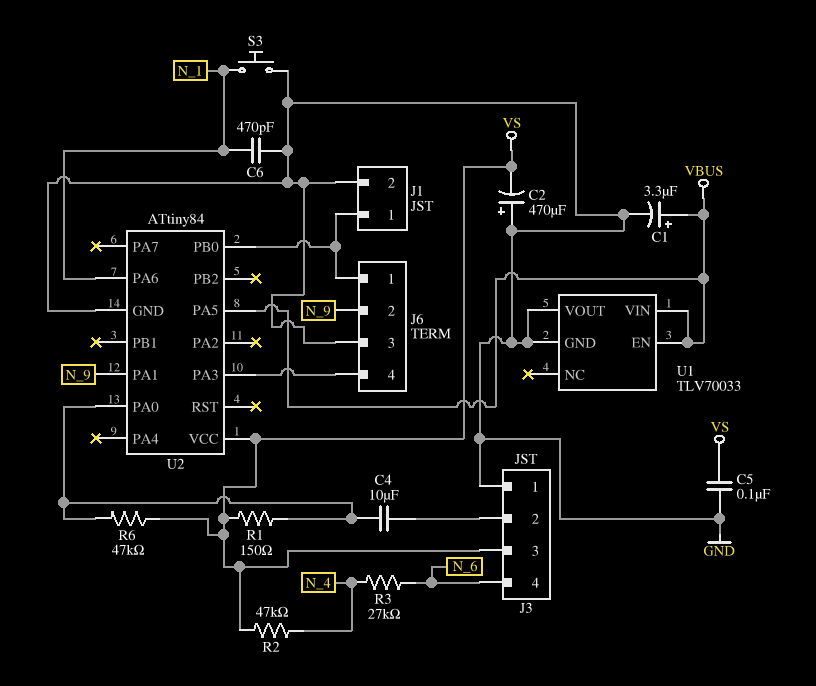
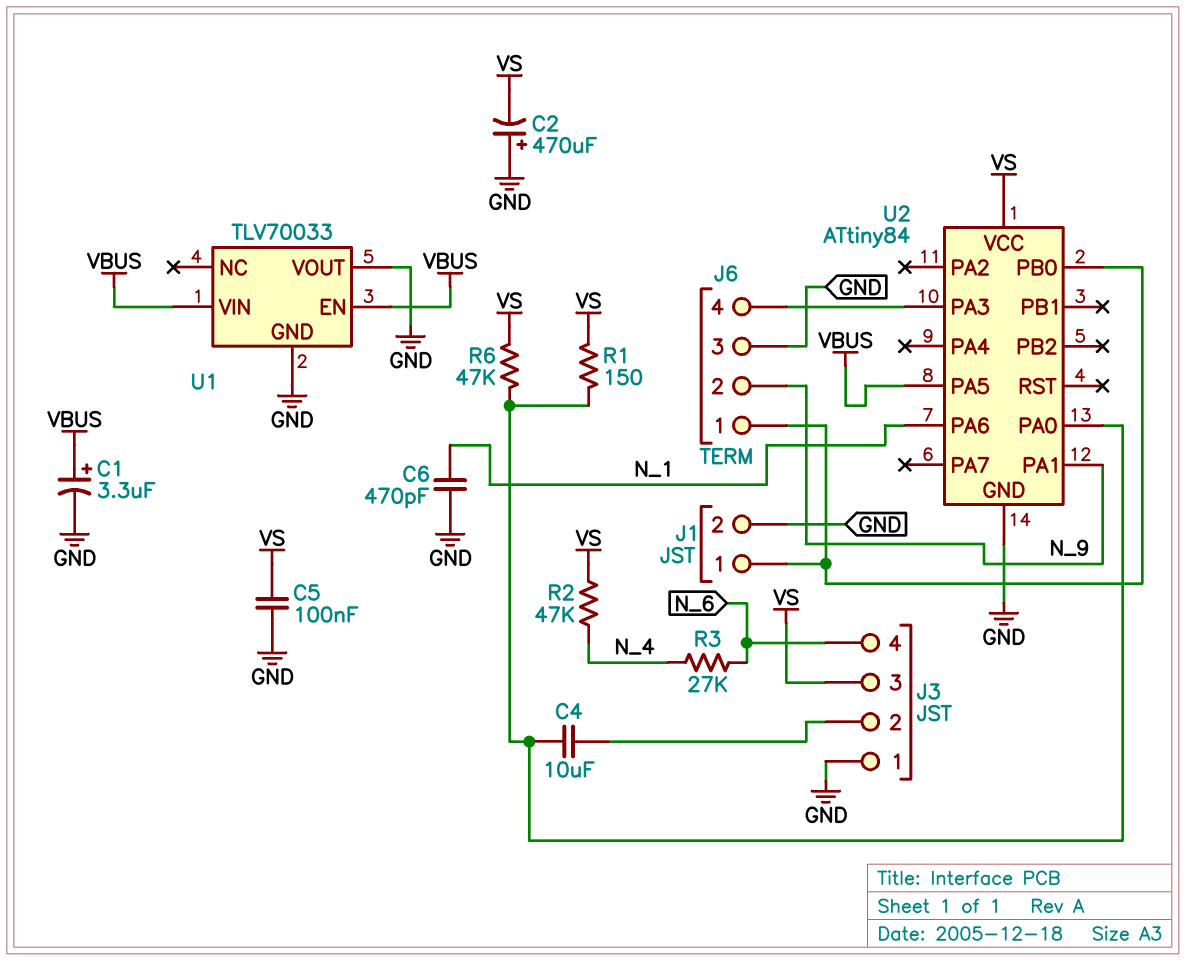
S3: button (GND, N_1) -> none

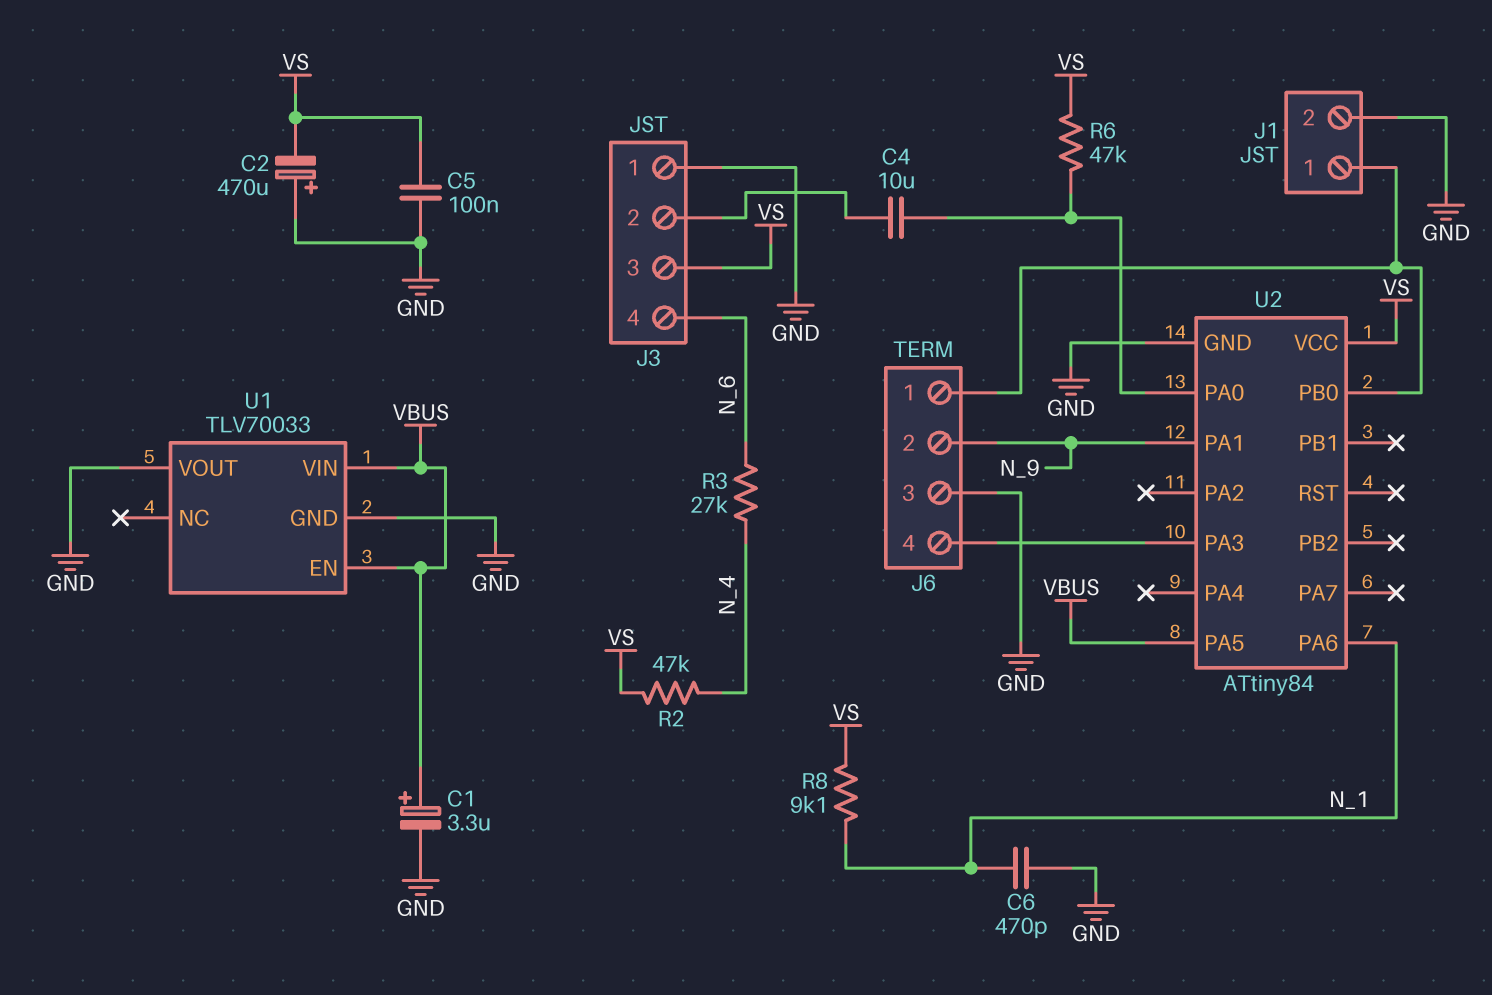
R1: 150 (U2/PA0, VS) -> none
R8: none -> 9.1k (N_1, VS)

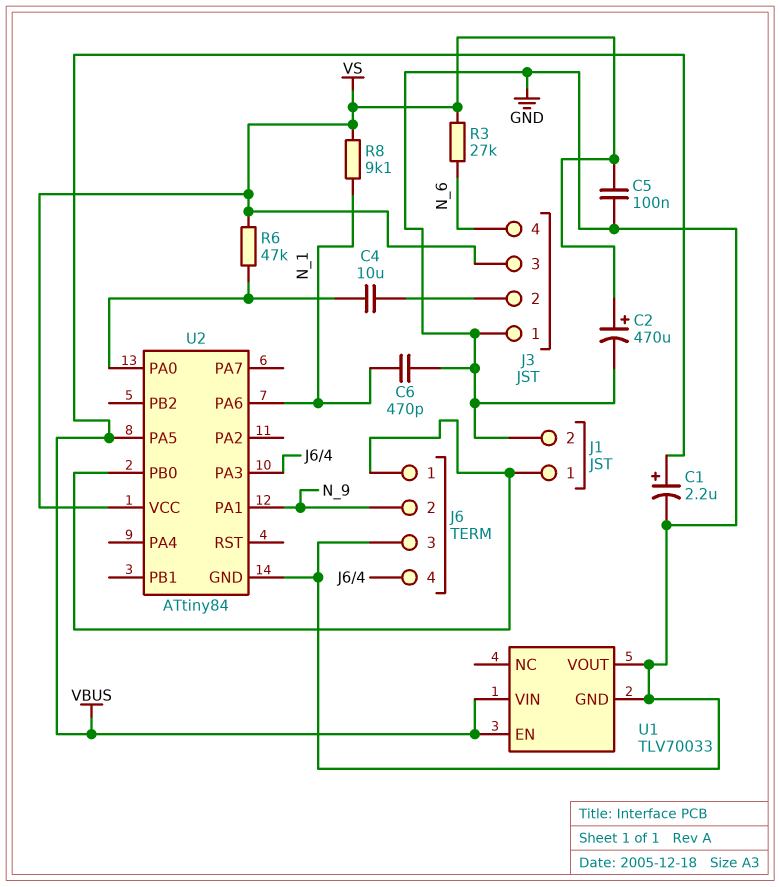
C1: 3.3uF (plus VBUS, minus GND) -> 2.2uF (plus VBUS, minus GND)
C2: 470uF (plus GND, minus VS) -> 470uF (plus VS, minus GND)
R2: 47k (N_4, VS) -> none
R3: 27k (N_4, N_6) -> 27k (N_6, VS)

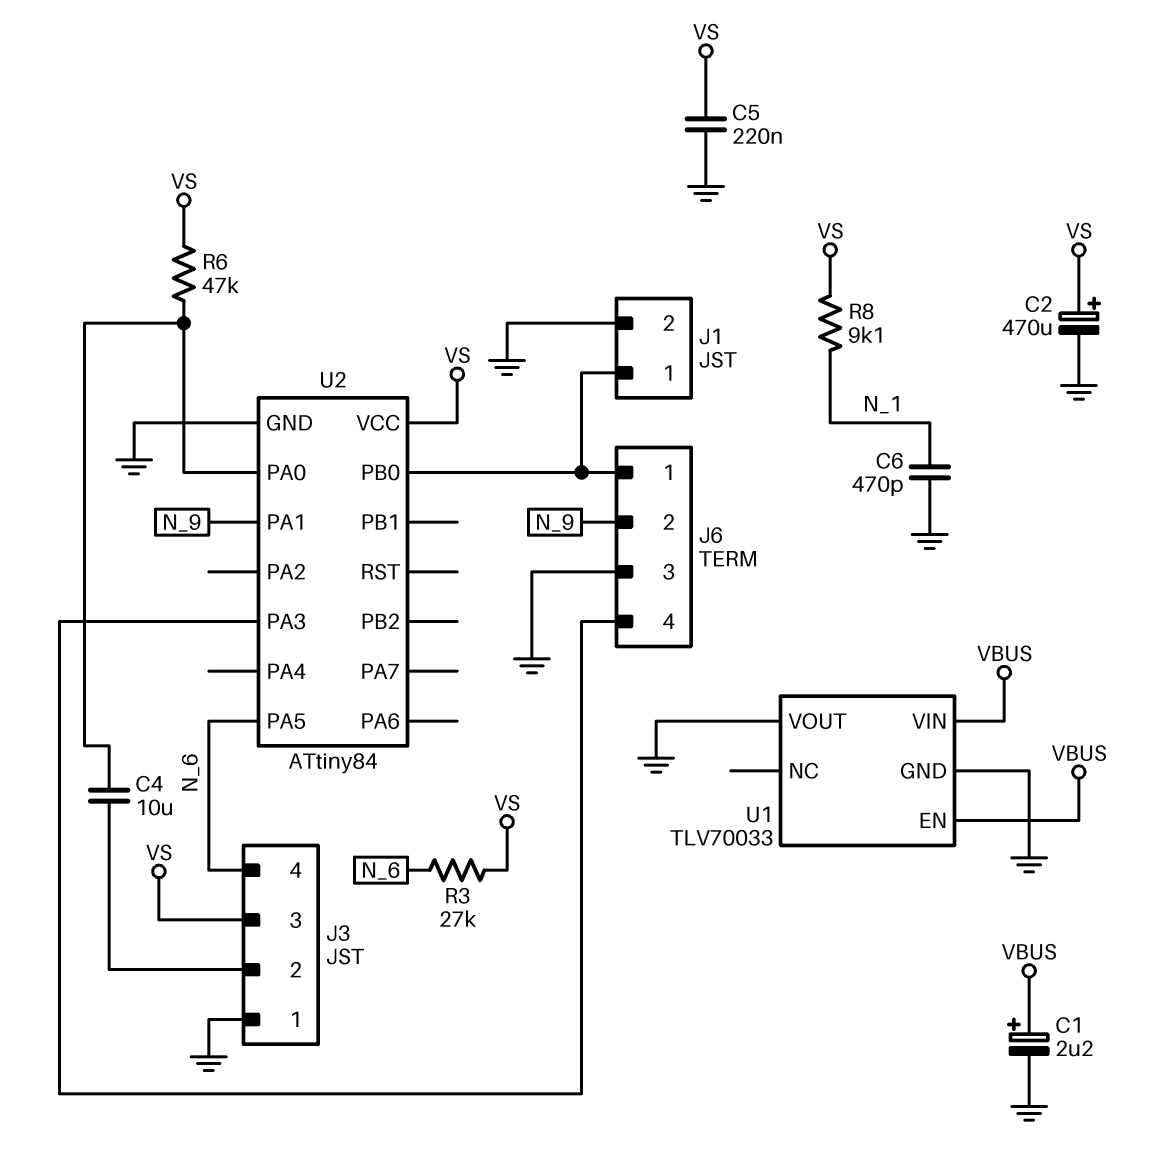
C5: 100nF (GND, VS) -> 220nF (GND, VS)
U2 pin PA5: VBUS -> N_6
U2 pin PA6: N_1 -> none

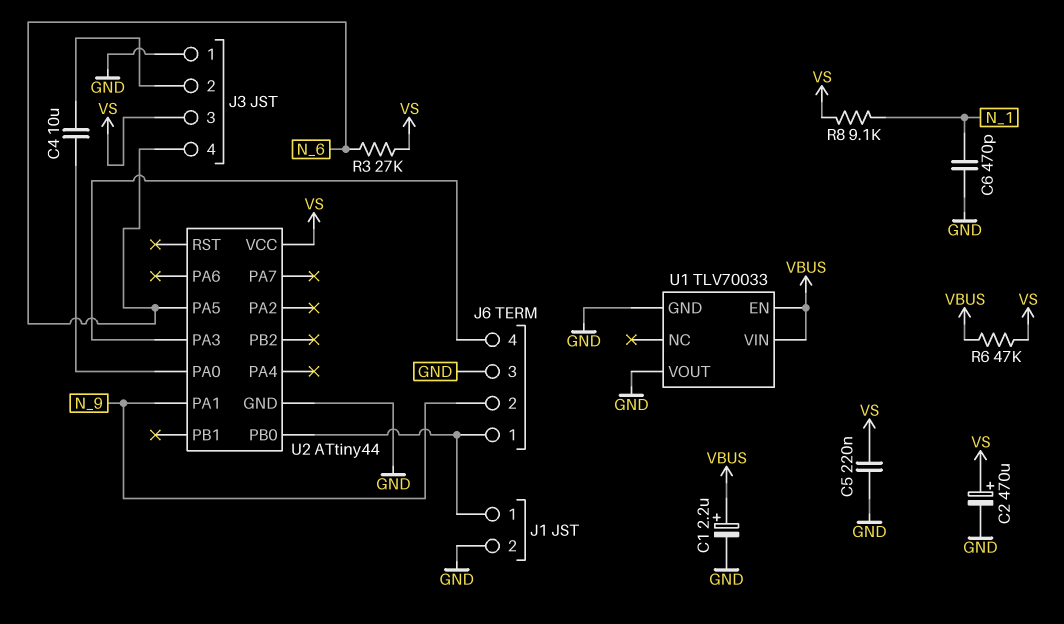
R6: 47k (U2/PA0, VS) -> 47k (VBUS, VS)
U2: ATtiny84 -> ATtiny44

